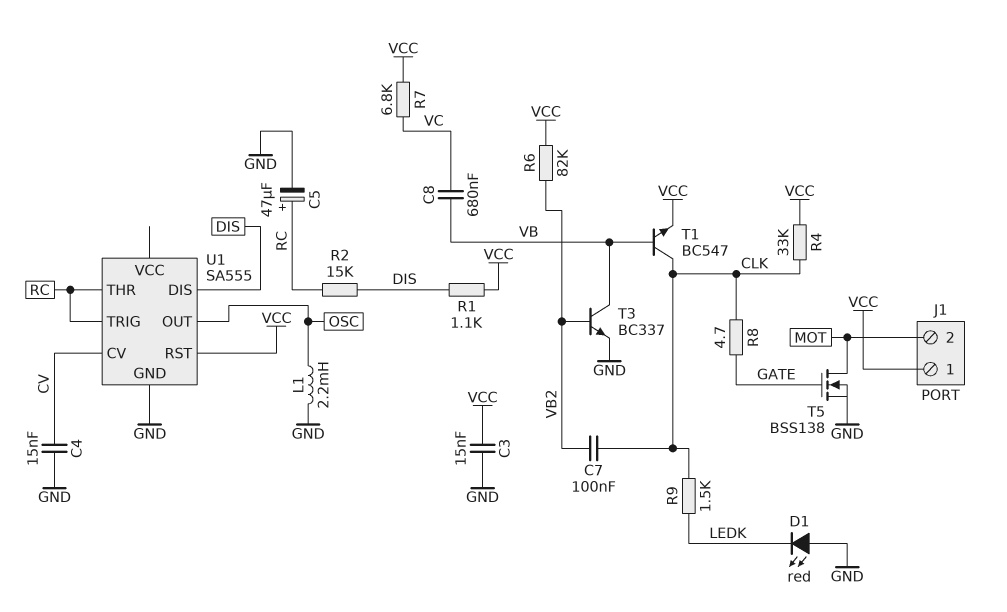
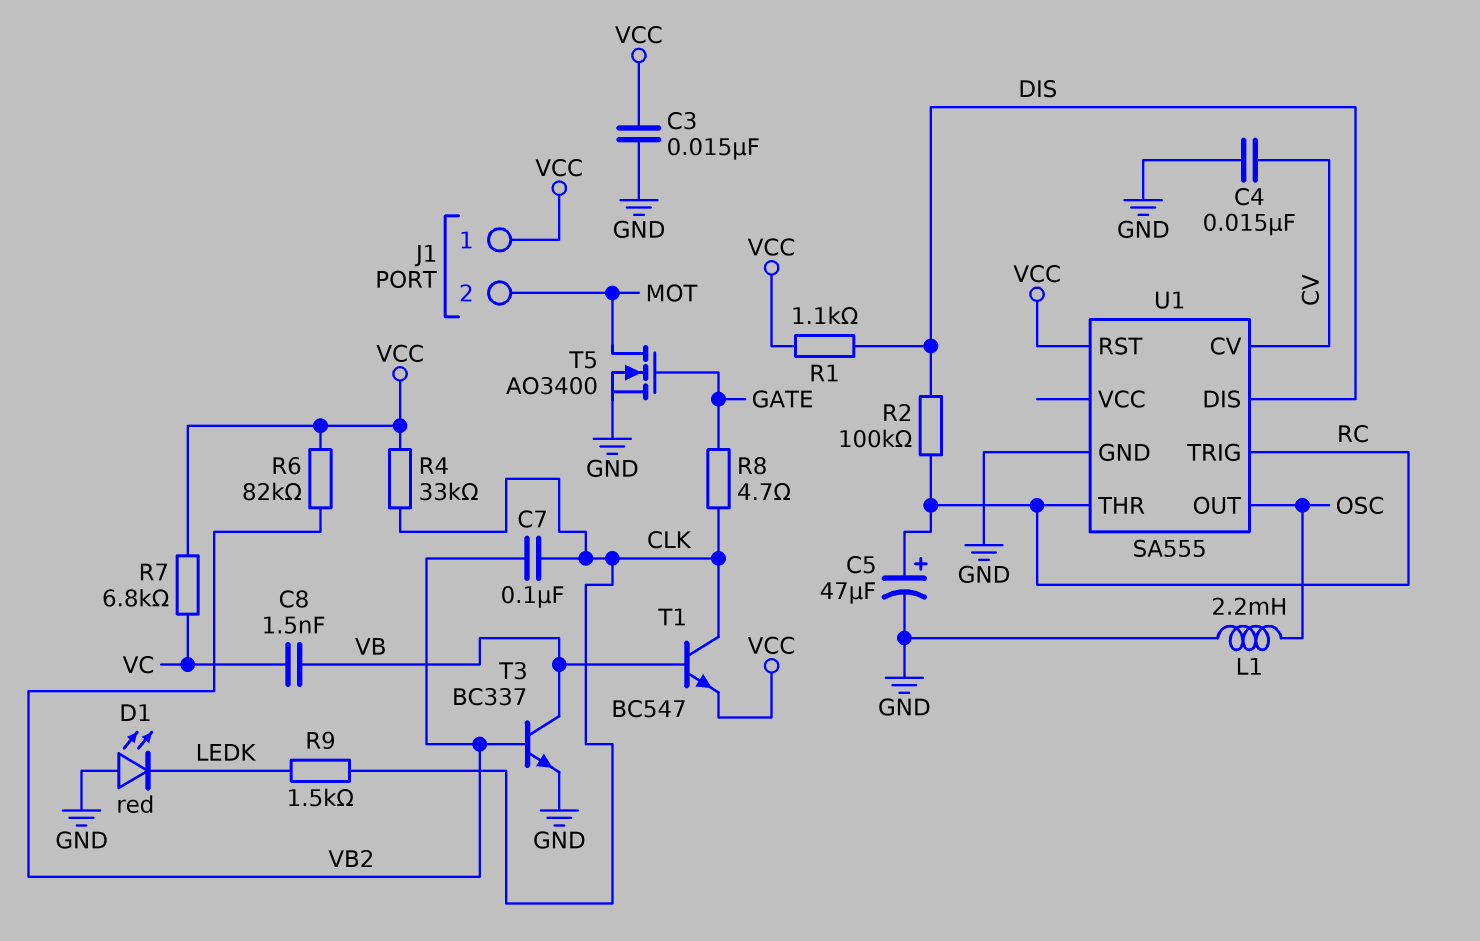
C8: 680nF (VB, VC) -> 1.5nF (VB, VC)
R2: 15k (DIS, RC) -> 100k (DIS, RC)
T5: NMOS BSS138 (G GATE, D MOT, S GND) -> NMOS AO3400 (G GATE, D MOT, S GND)

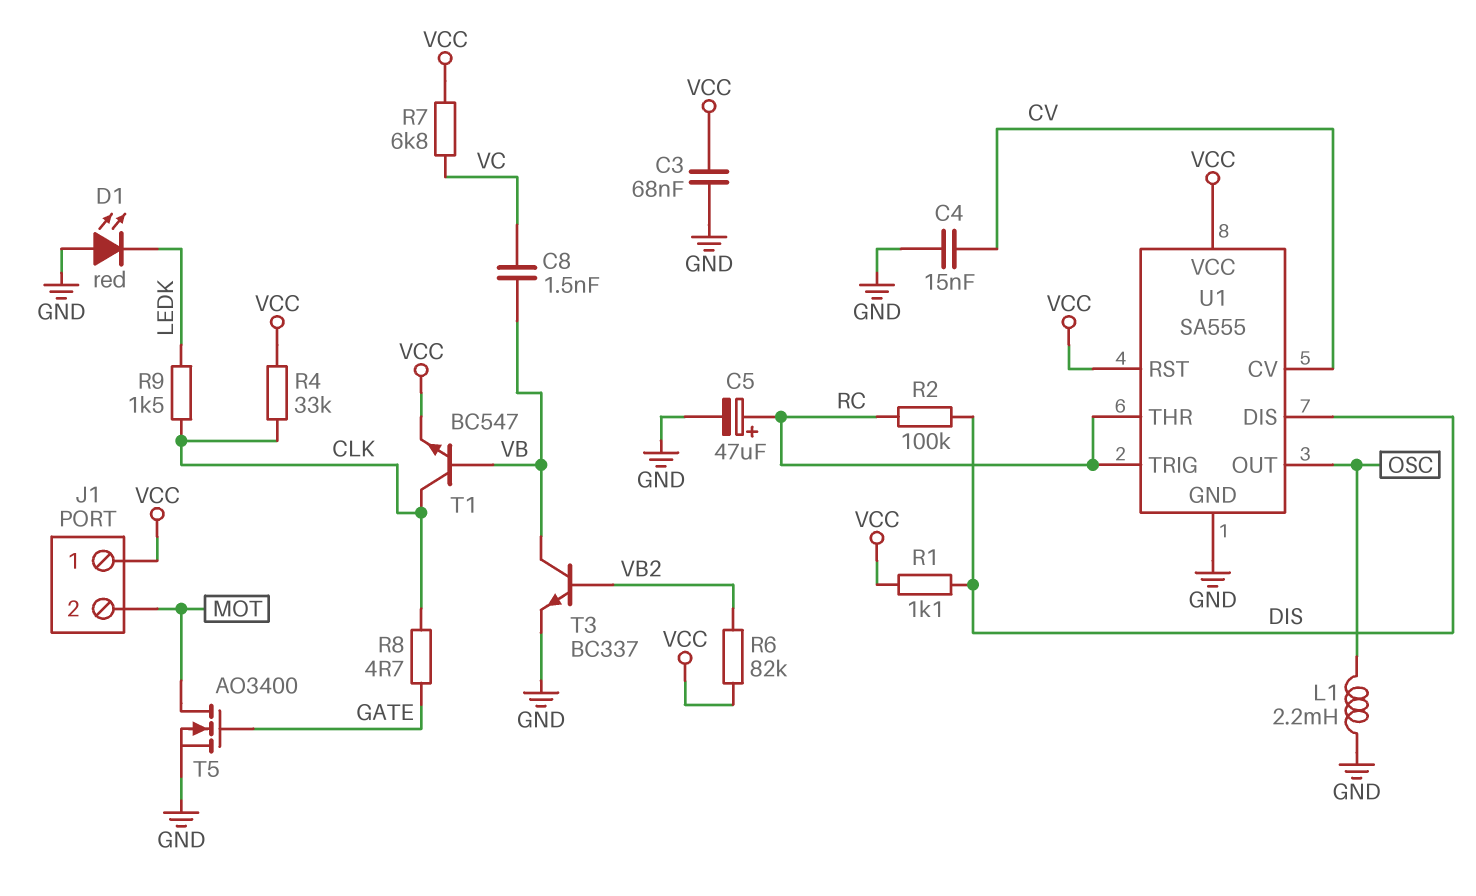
C3: 15nF (GND, VCC) -> 68nF (GND, VCC)
C7: 100nF (CLK, VB2) -> none
U1 pin VCC: none -> VCC

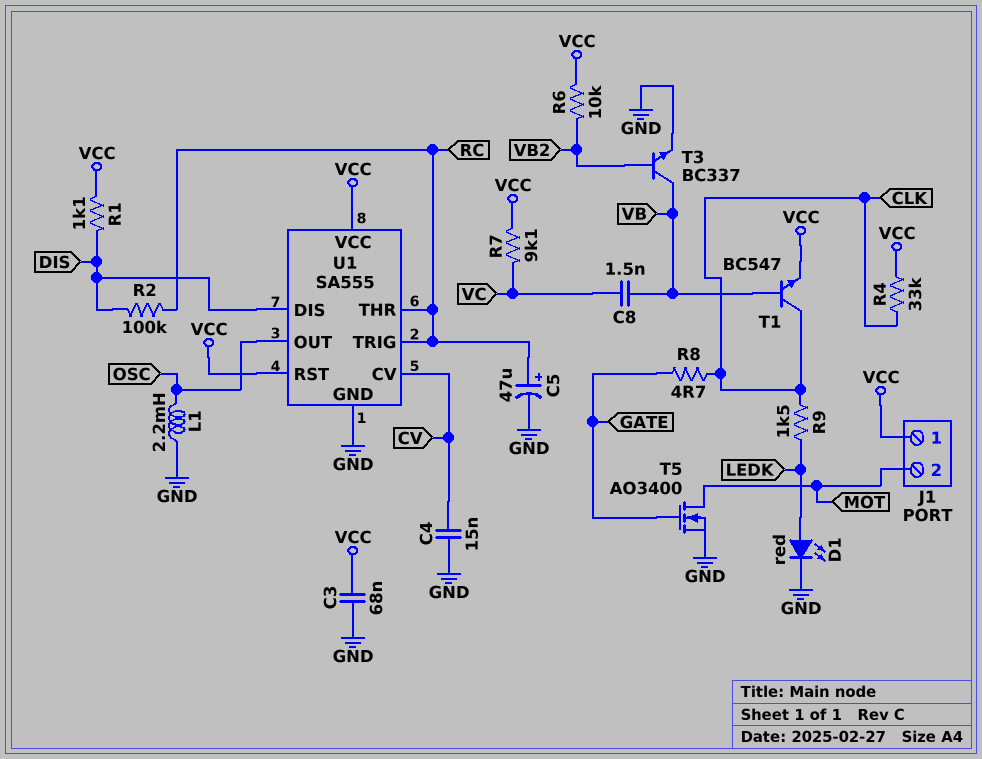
D1: LED red (A GND, K LEDK) -> LED red (A LEDK, K GND)
R6: 82k (VB2, VCC) -> 10k (VB2, VCC)
R7: 6.8k (VC, VCC) -> 9.1k (VC, VCC)

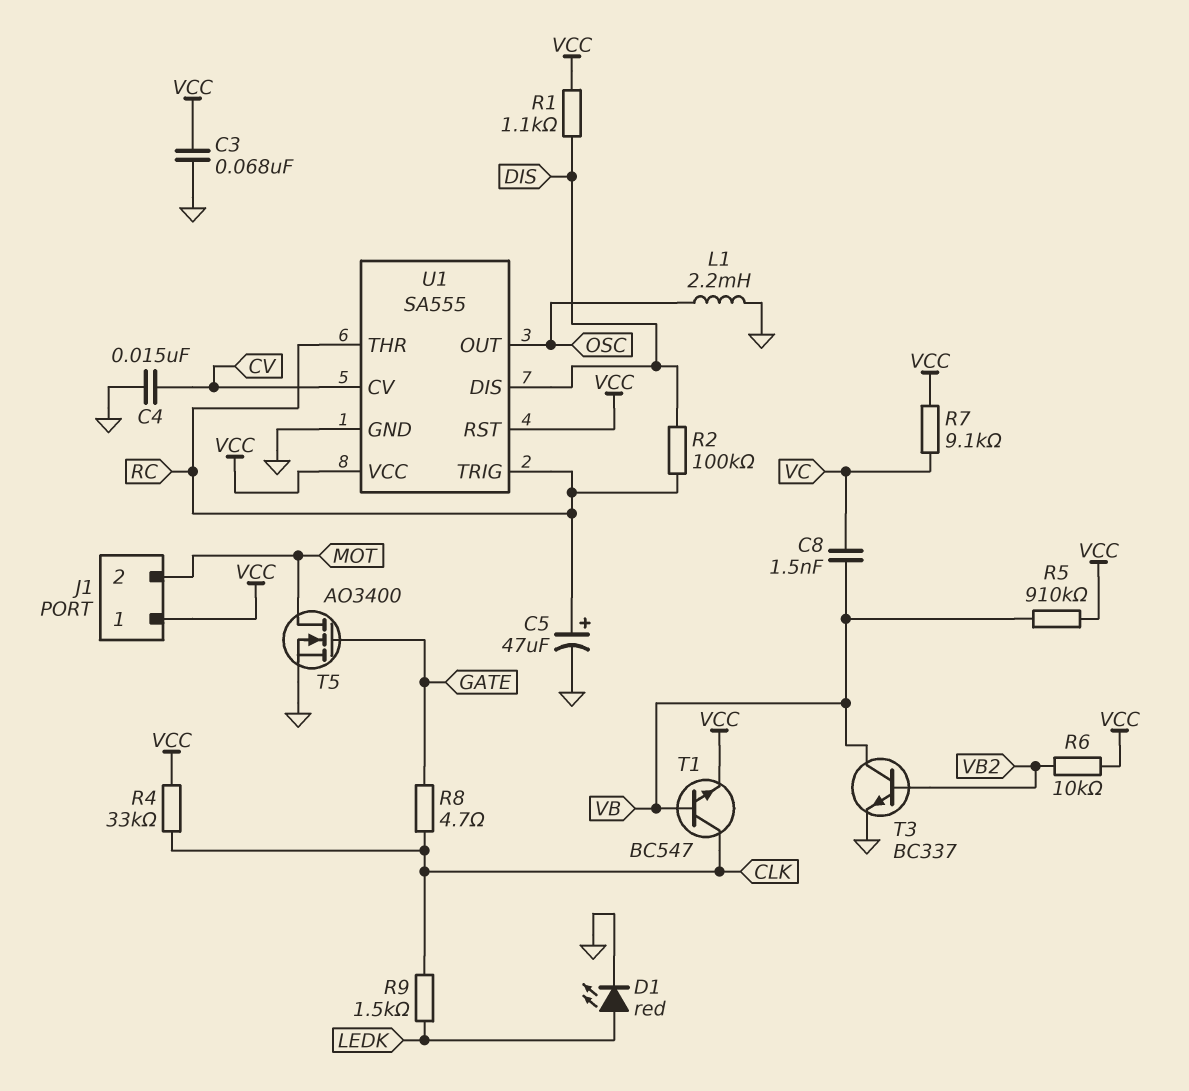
R5: none -> 910k (VB, VCC)

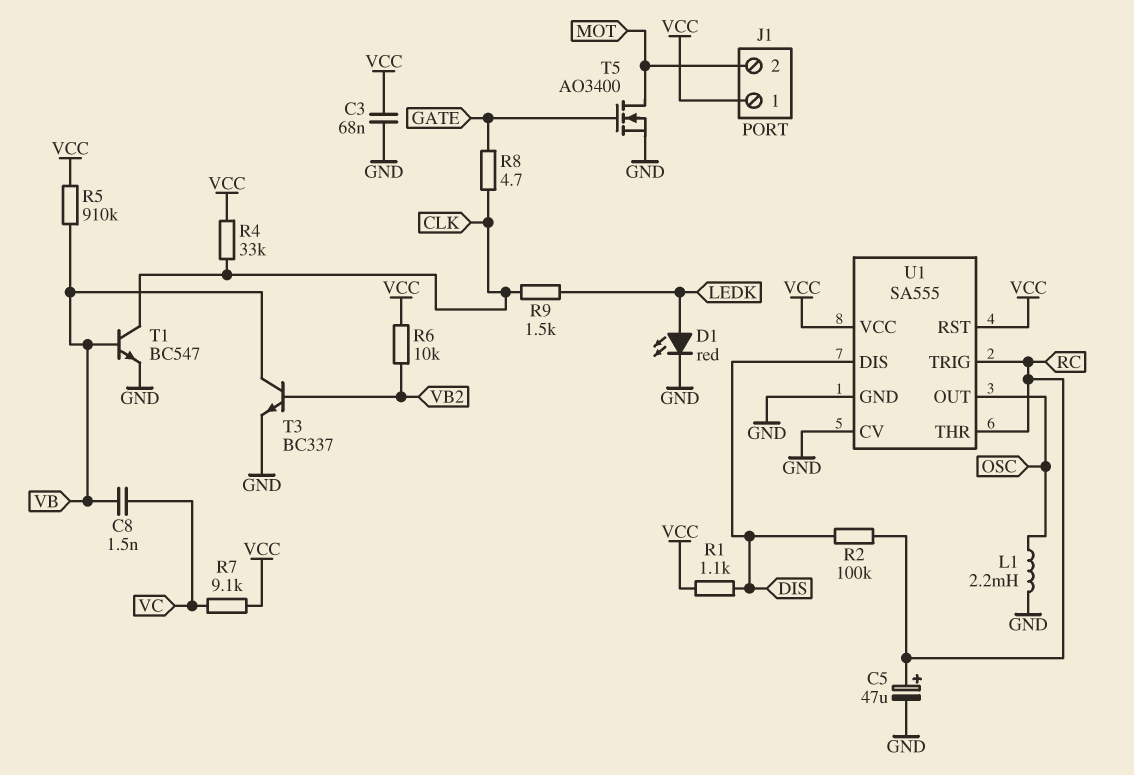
C4: 15nF (CV, GND) -> none
T1: NPN BC547 (B VB, C CLK, E VCC) -> NPN BC547 (B VB, C CLK, E GND)
U1 pin CV: CV -> GND

